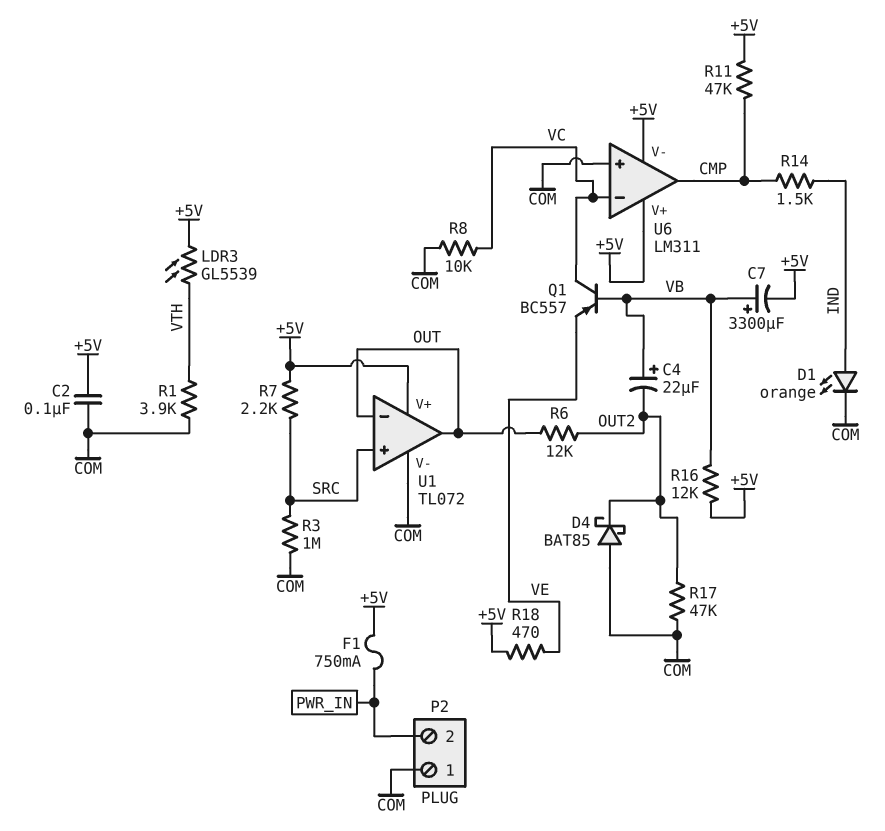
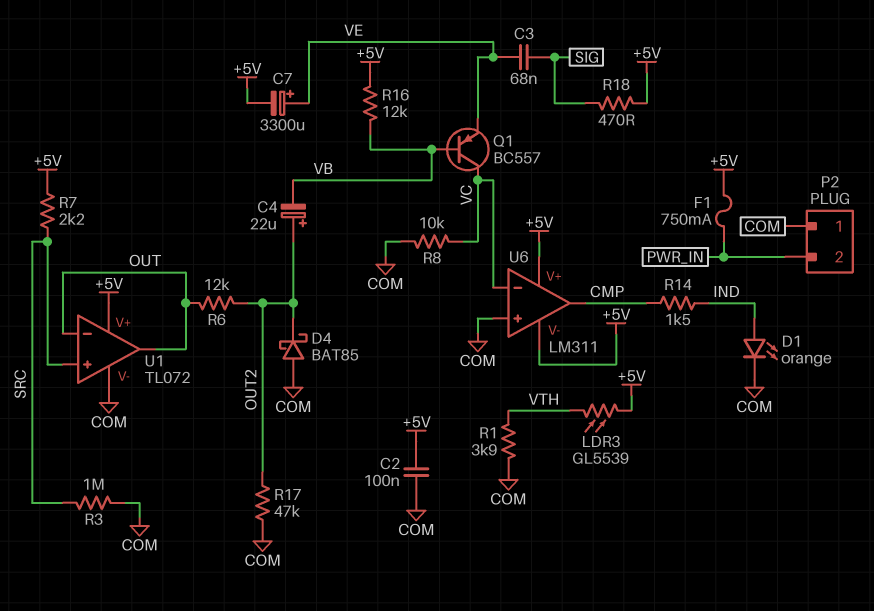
C3: none -> 68nF (SIG, VE)
C4: 22uF (plus VB, minus OUT2) -> 22uF (plus OUT2, minus VB)
C7: 3300uF (plus VB, minus +5V) -> 3300uF (plus VE, minus +5V)
R11: 47k (+5V, CMP) -> none
R18: 470 (+5V, VE) -> 470 (+5V, SIG)

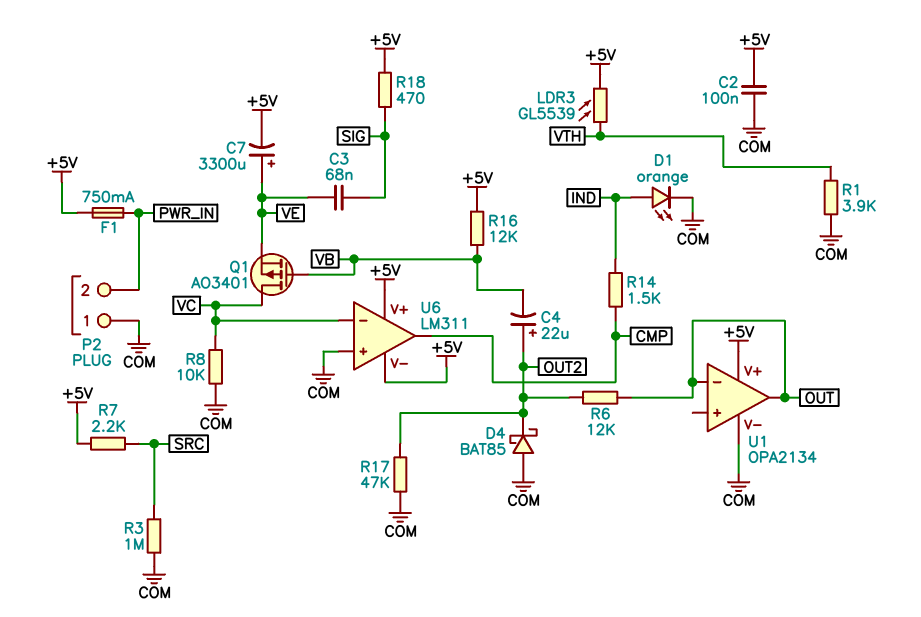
Q1: PNP BC557 (B VB, C VC, E VE) -> PMOS AO3401 (G VB, D VC, S VE)
U1: TL072 -> OPA2134
U1 pin in+: SRC -> none

